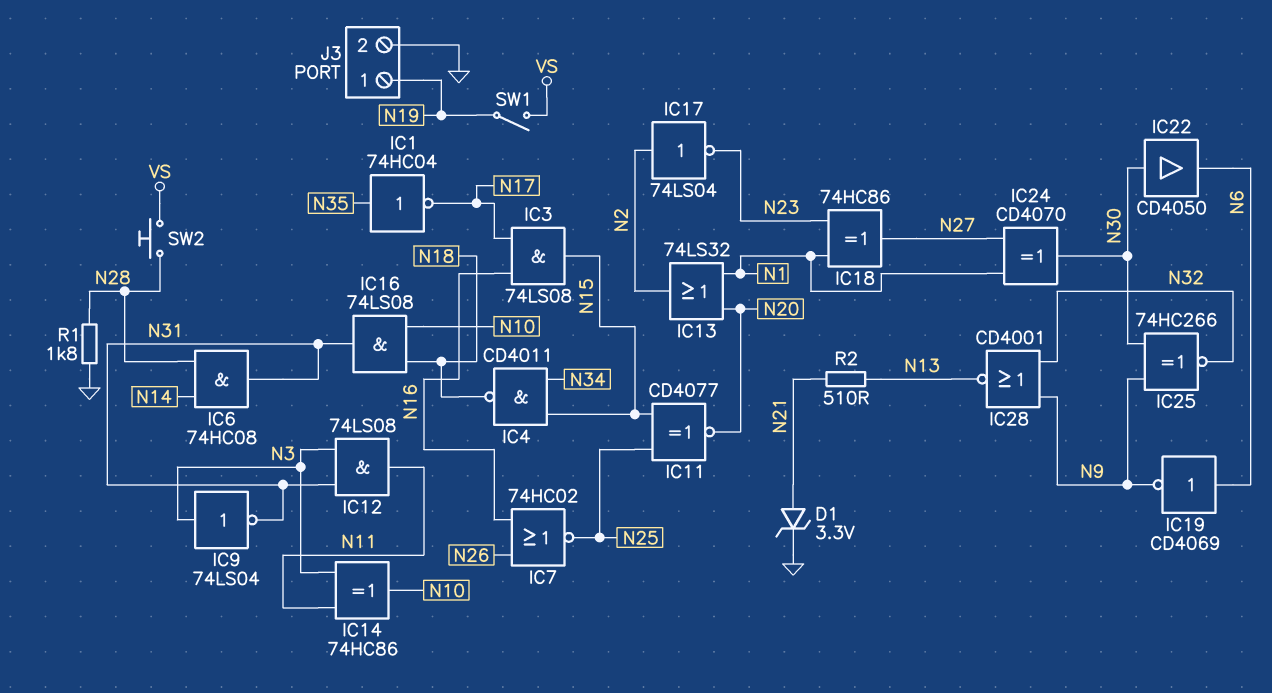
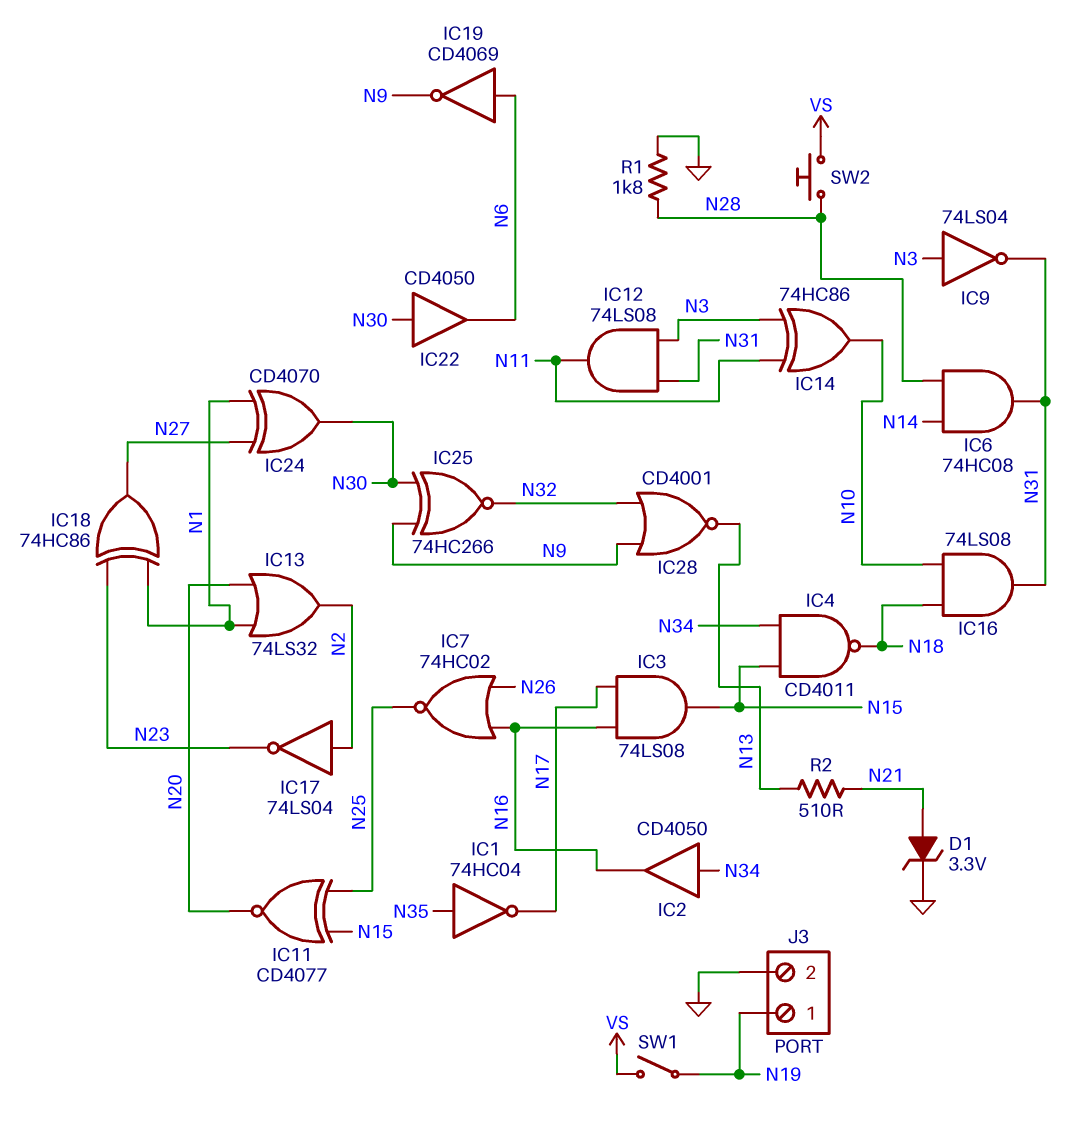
IC2: none -> buffer CD4050 (in N34, out N16)

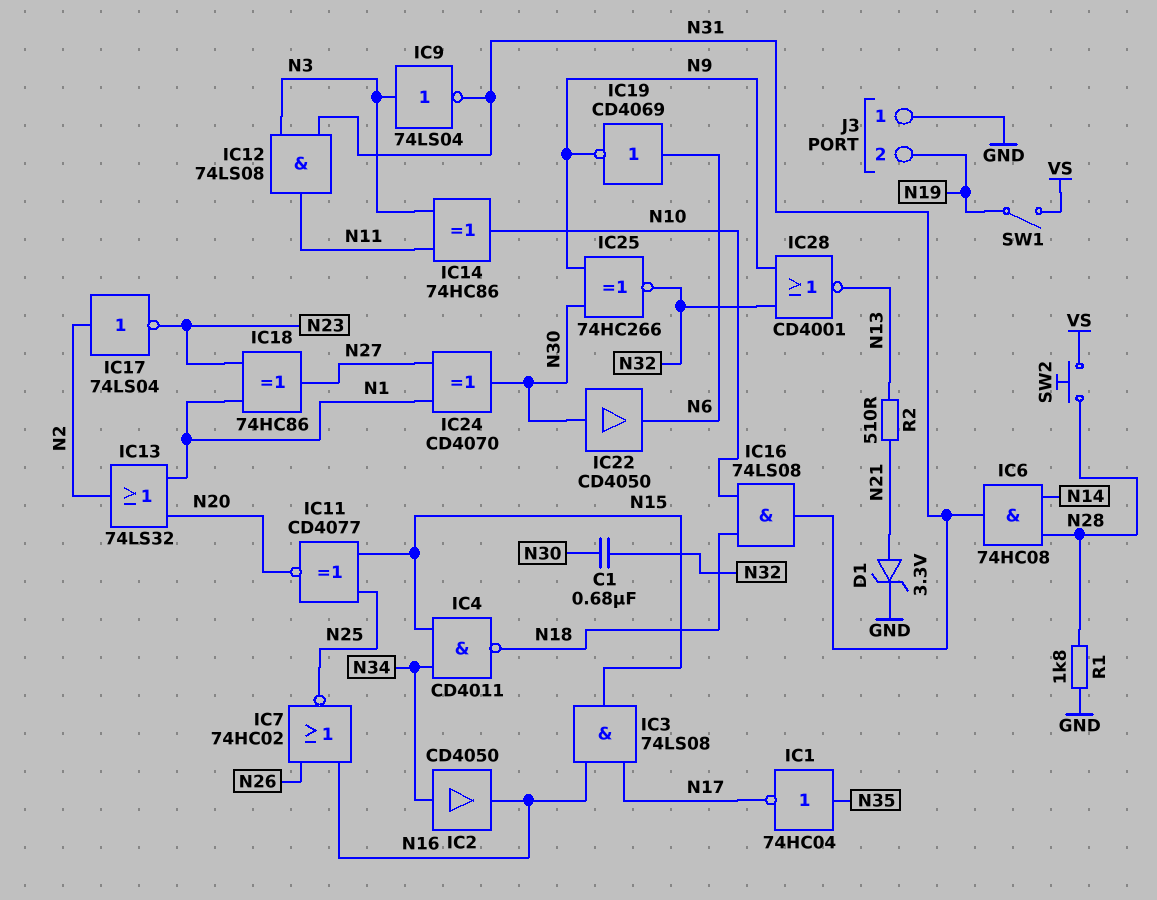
C1: none -> 680nF (N30, N32)
J3 pin 1: N19 -> GND
J3 pin 2: GND -> N19

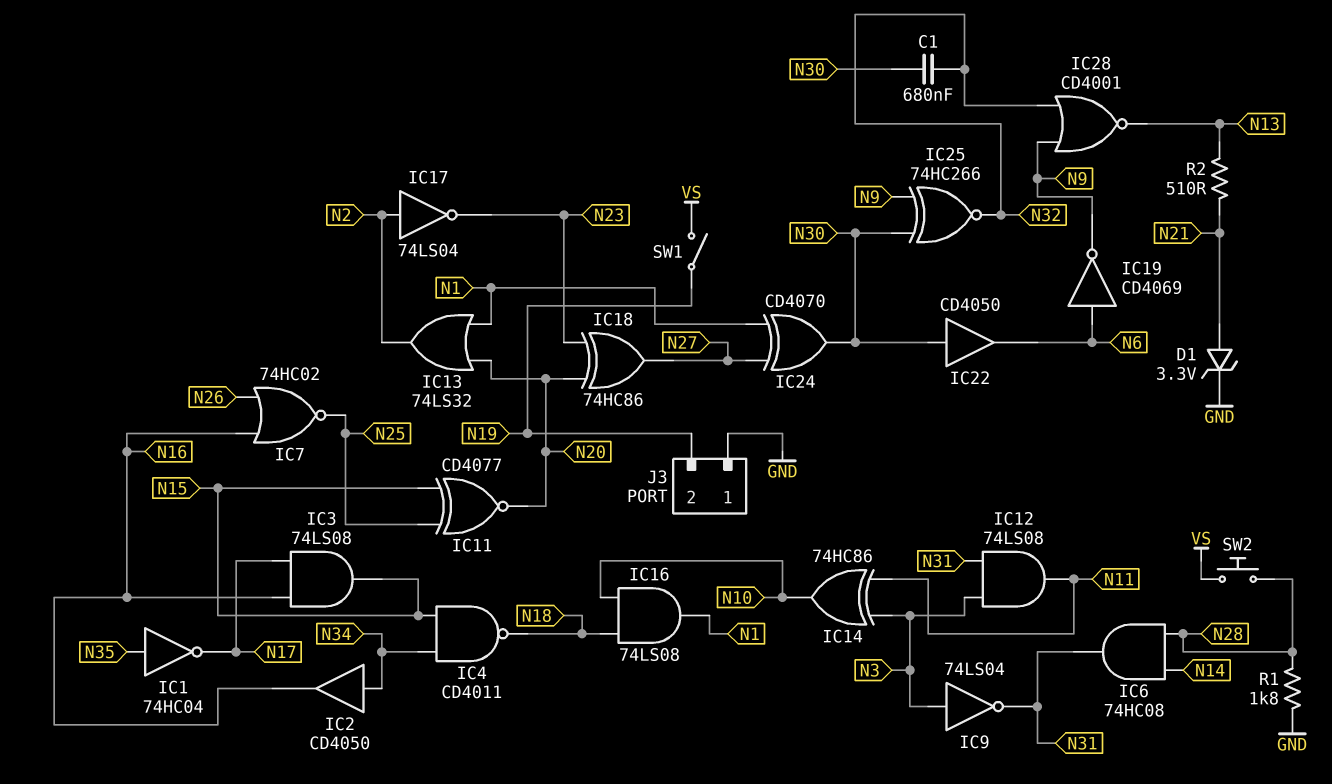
IC16: AND 74LS08 (in N10, in N18, out N31) -> AND 74LS08 (in N10, in N18, out N1)
IC18: XOR 74HC86 (in N1, in N23, out N27) -> XOR 74HC86 (in N20, in N23, out N27)

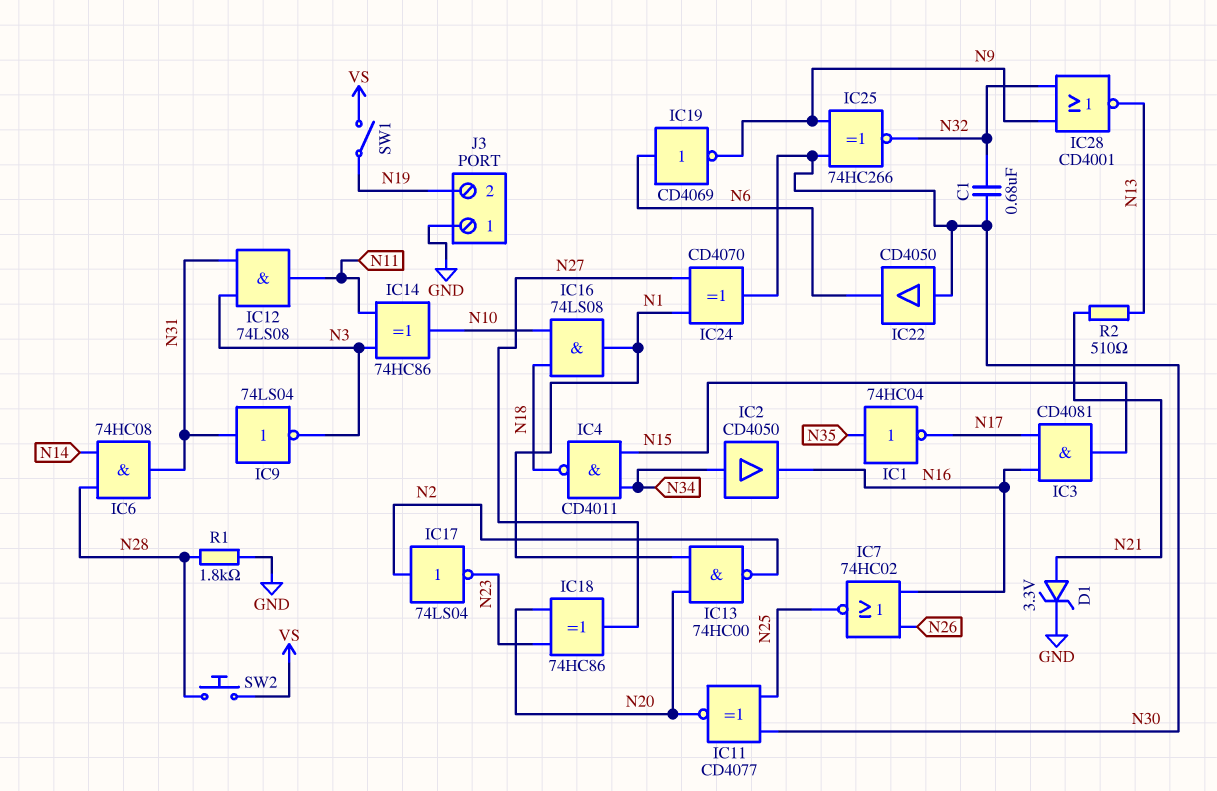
IC3: AND 74LS08 (in N16, in N17, out N15) -> AND CD4081 (in N16, in N17, out N15)
IC9: NOT 74LS04 (in N3, out N31) -> NOT 74LS04 (in N31, out N3)
IC11: XNOR CD4077 (in N15, in N25, out N20) -> XNOR CD4077 (in N25, in N30, out N20)
IC13: OR 74LS32 (in N1, in N20, out N2) -> NAND 74HC00 (in N1, in N20, out N2)

